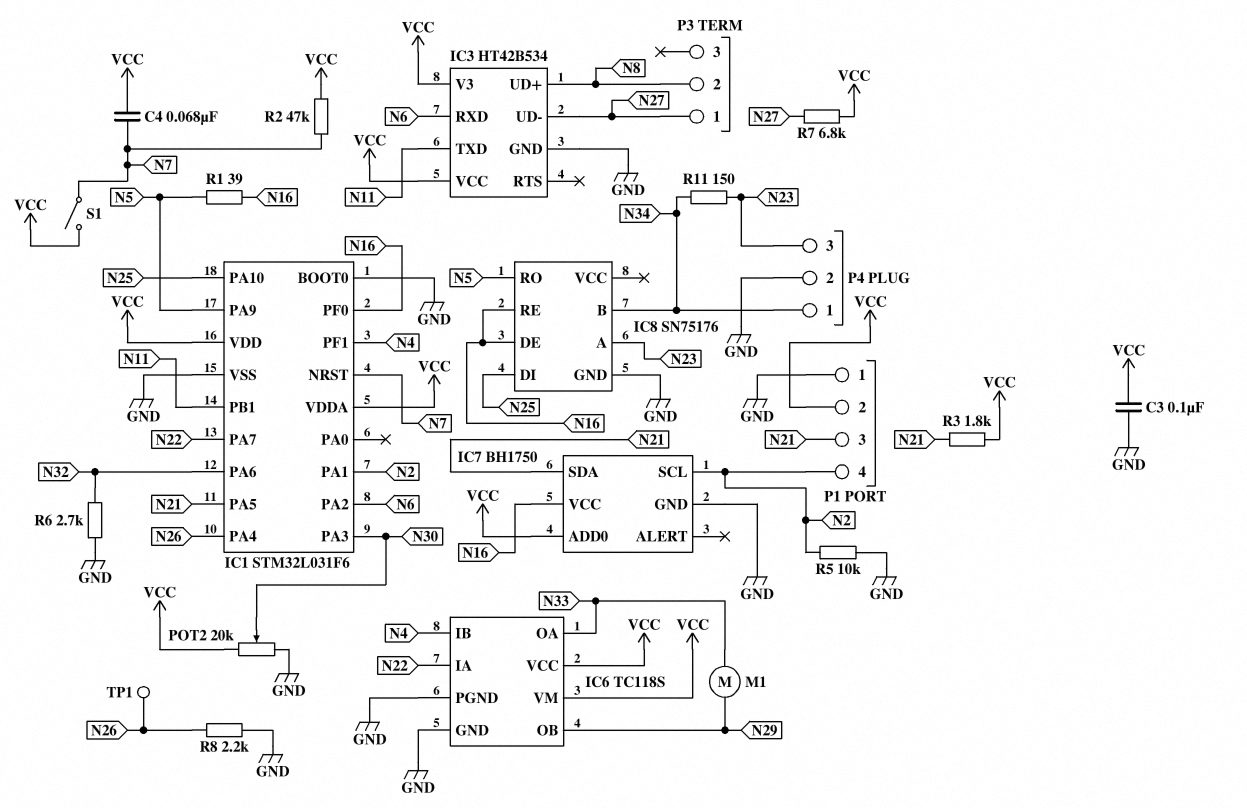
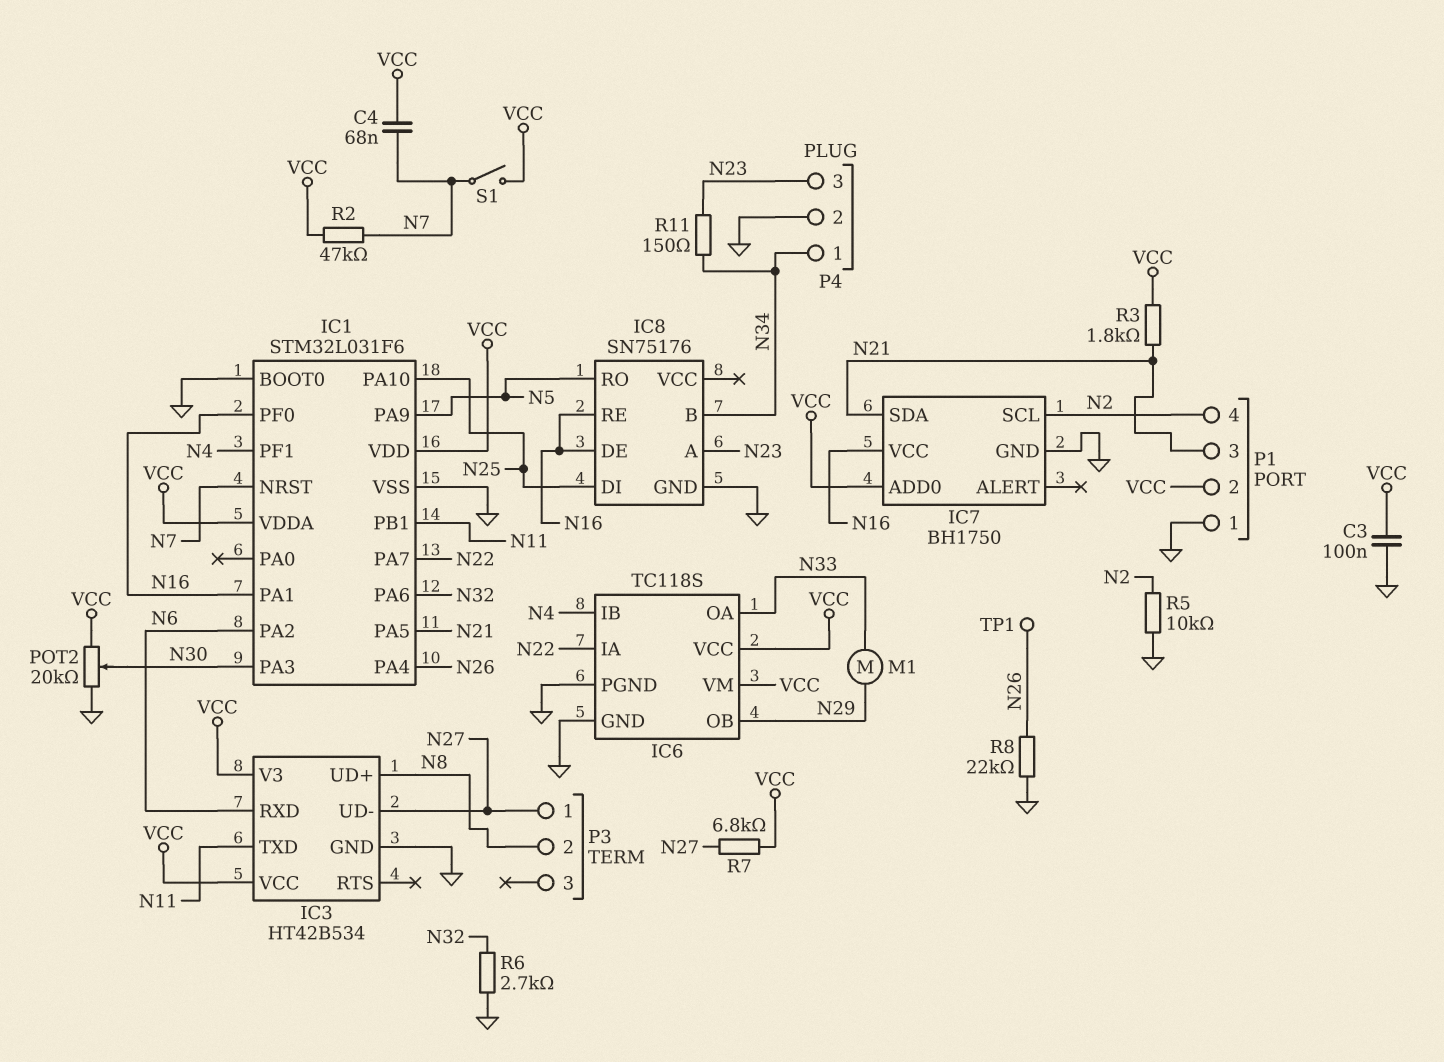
IC1 pin PA1: N2 -> N16
R1: 39 (N5, N16) -> none
R8: 2.2k (GND, N26) -> 22k (GND, N26)

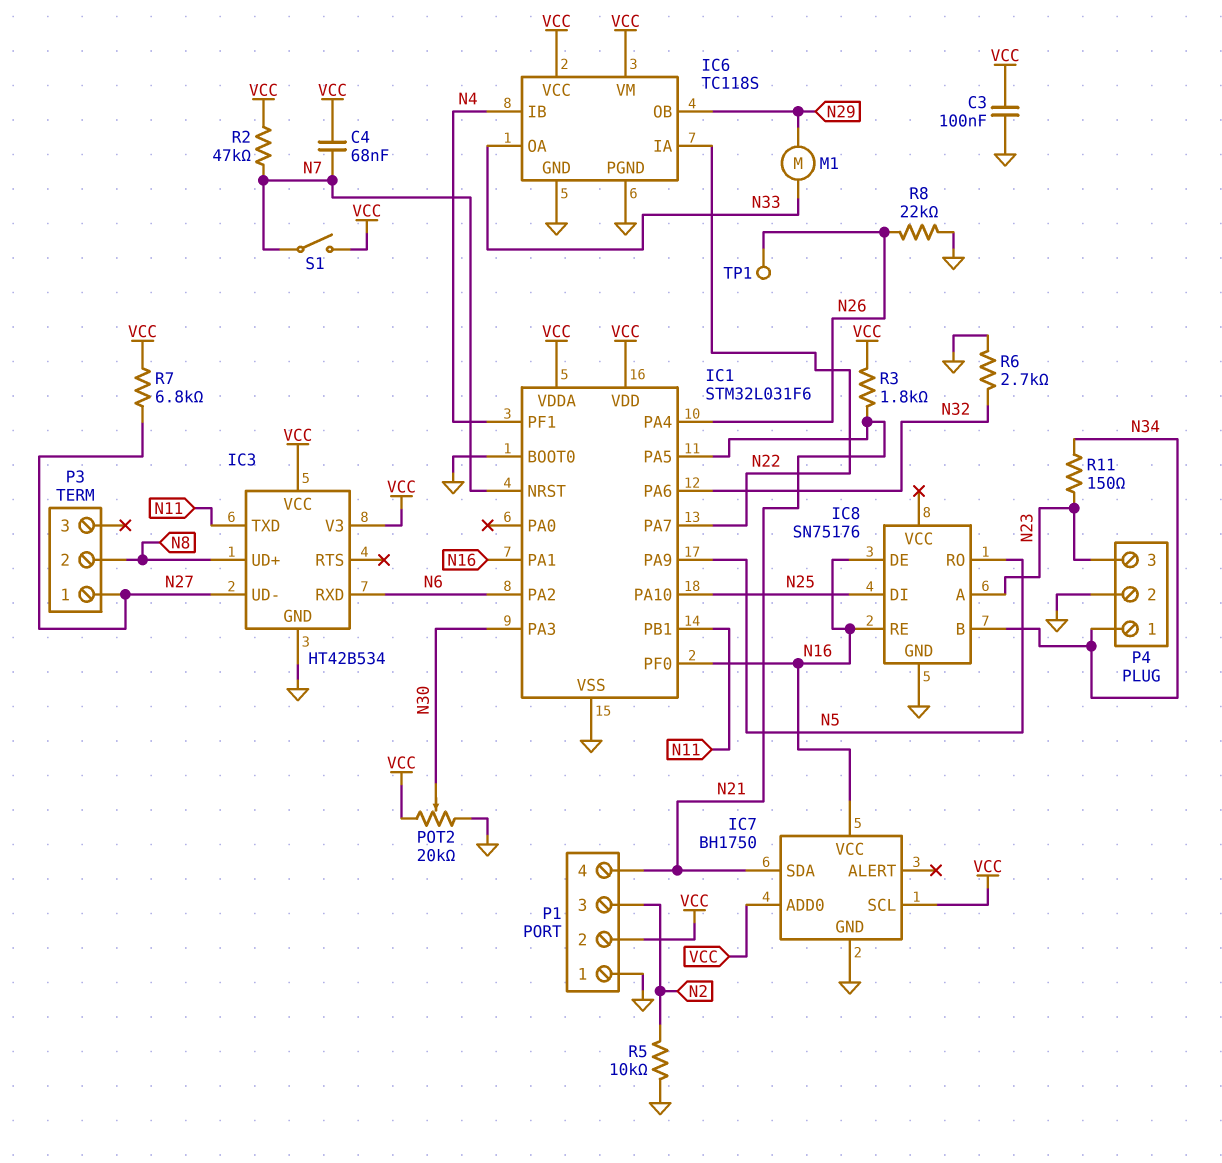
IC7 pin SCL: N2 -> VCC
P1 pin 3: N21 -> N2
P1 pin 4: N2 -> N21

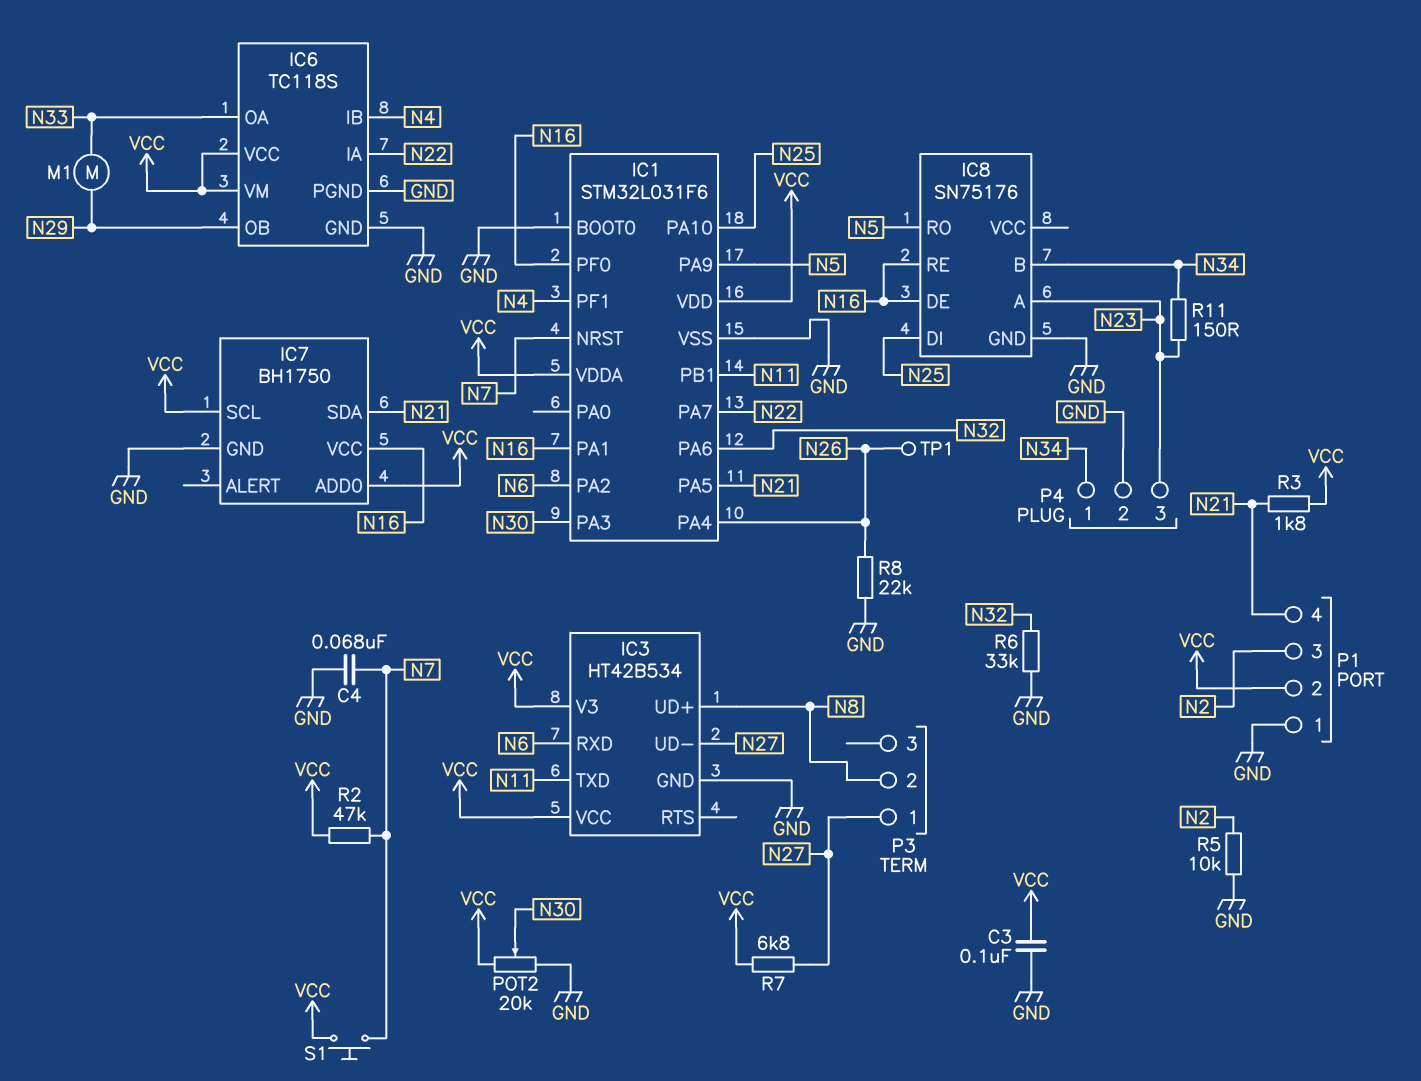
C4: 68nF (N7, VCC) -> 68nF (GND, N7)
R6: 2.7k (GND, N32) -> 33k (GND, N32)
S1: switch (N7, VCC) -> button (N7, VCC)

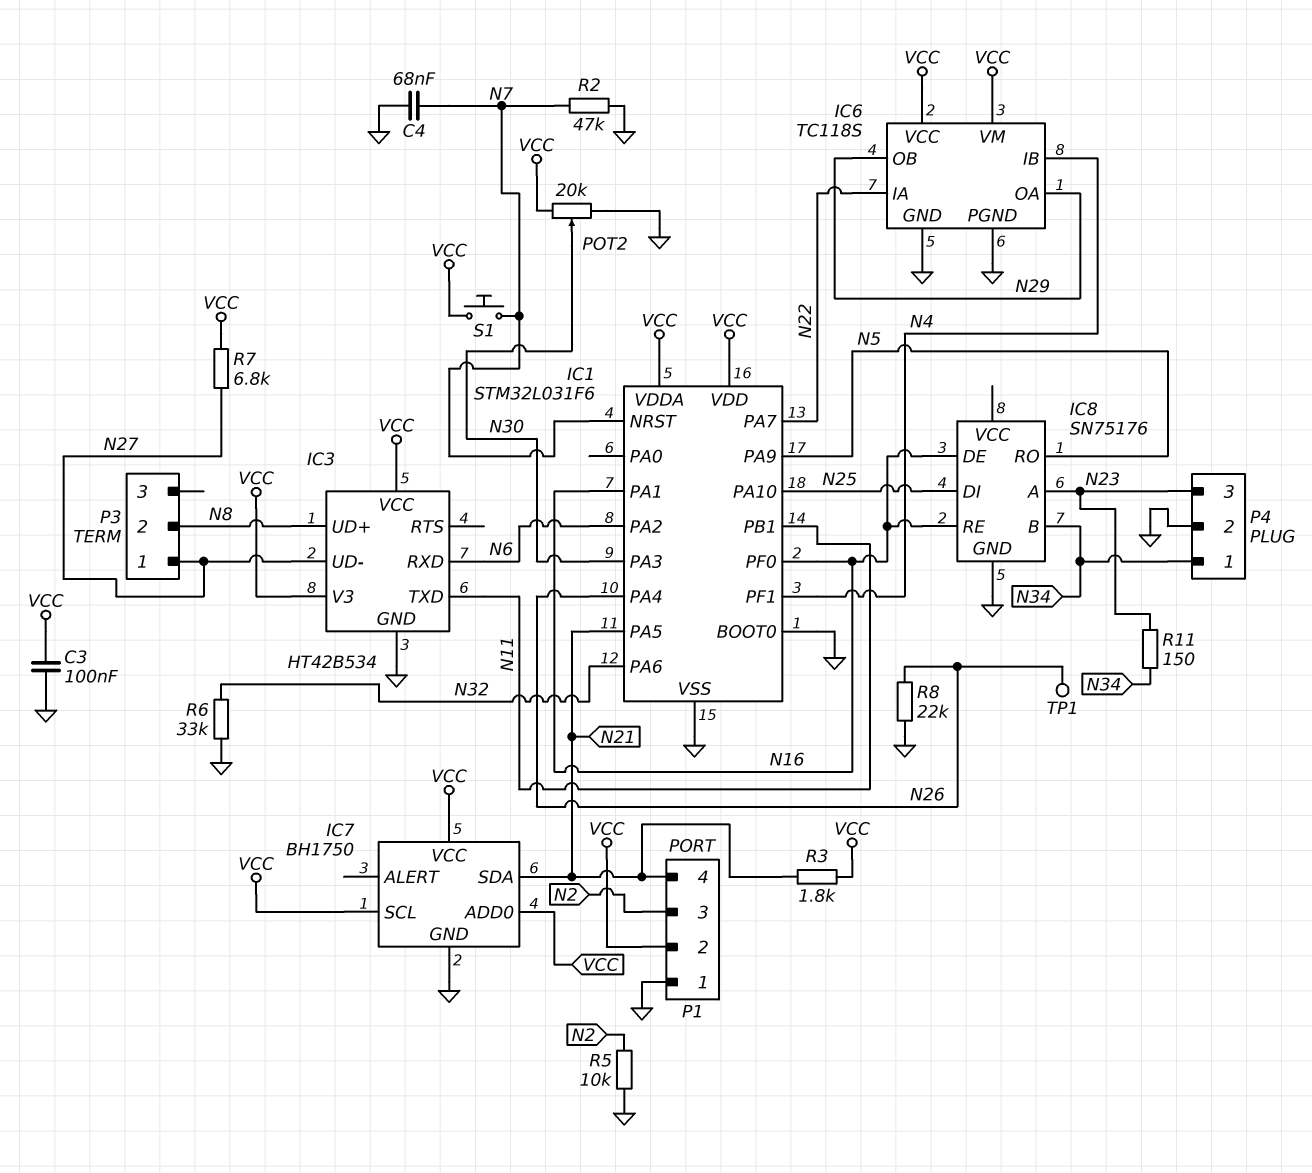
IC6 pin OA: N33 -> N29
IC7 pin VCC: N16 -> VCC
M1: motor (N29, N33) -> none
R2: 47k (N7, VCC) -> 47k (GND, N7)

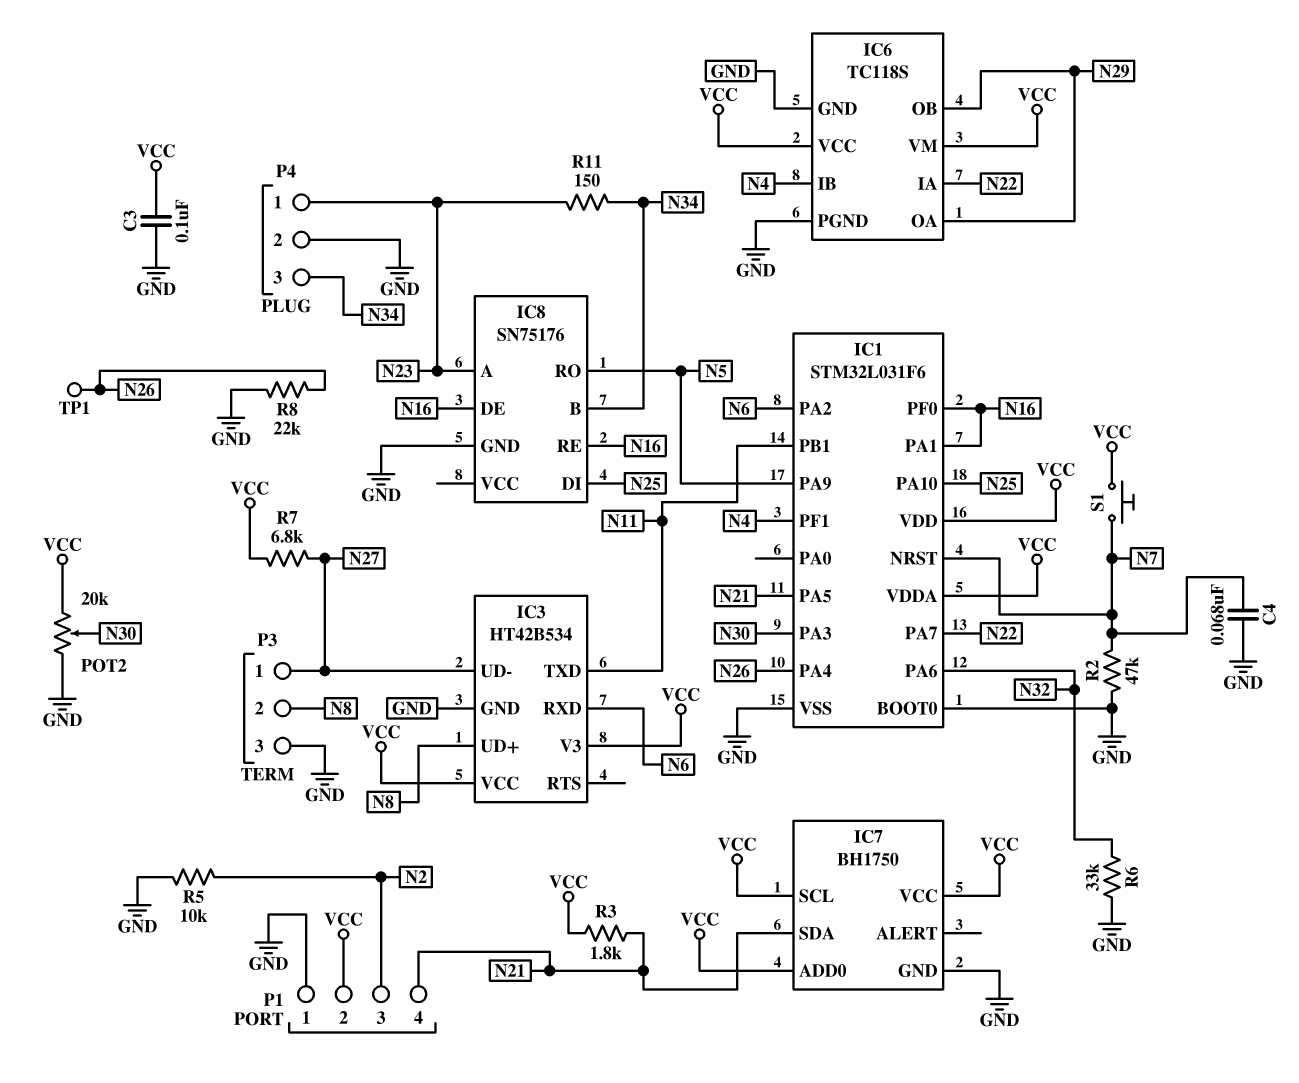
P3 pin 3: none -> GND
P4 pin 1: N34 -> N23
P4 pin 3: N23 -> N34

